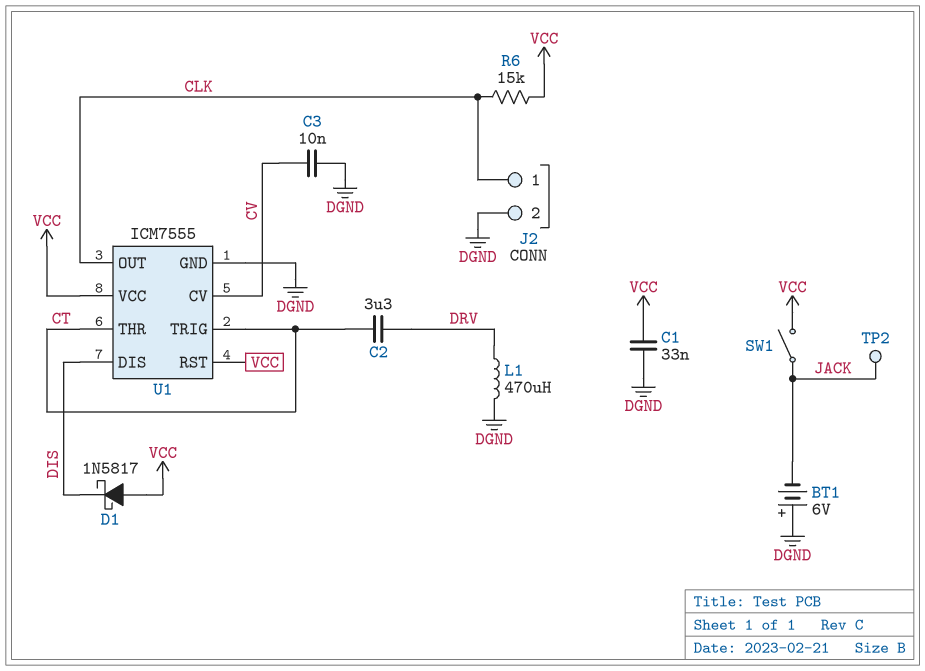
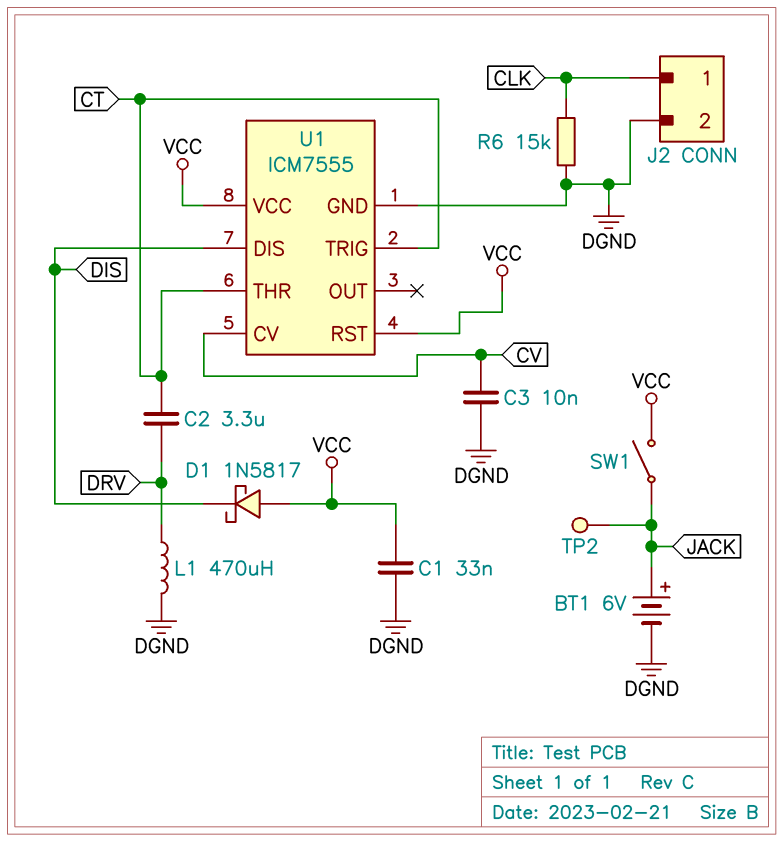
BT1: 6V (plus DGND, minus JACK) -> 6V (plus JACK, minus DGND)
R6: 15k (CLK, VCC) -> 15k (CLK, DGND)
U1 pin OUT: CLK -> none

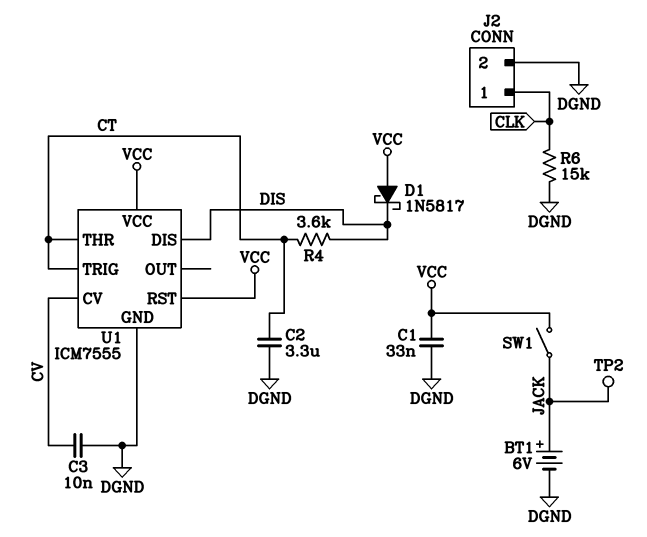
C2: 3.3uF (CT, DRV) -> 3.3uF (CT, DGND)
L1: 470uH (DGND, DRV) -> none
R4: none -> 3.6k (CT, DIS)

